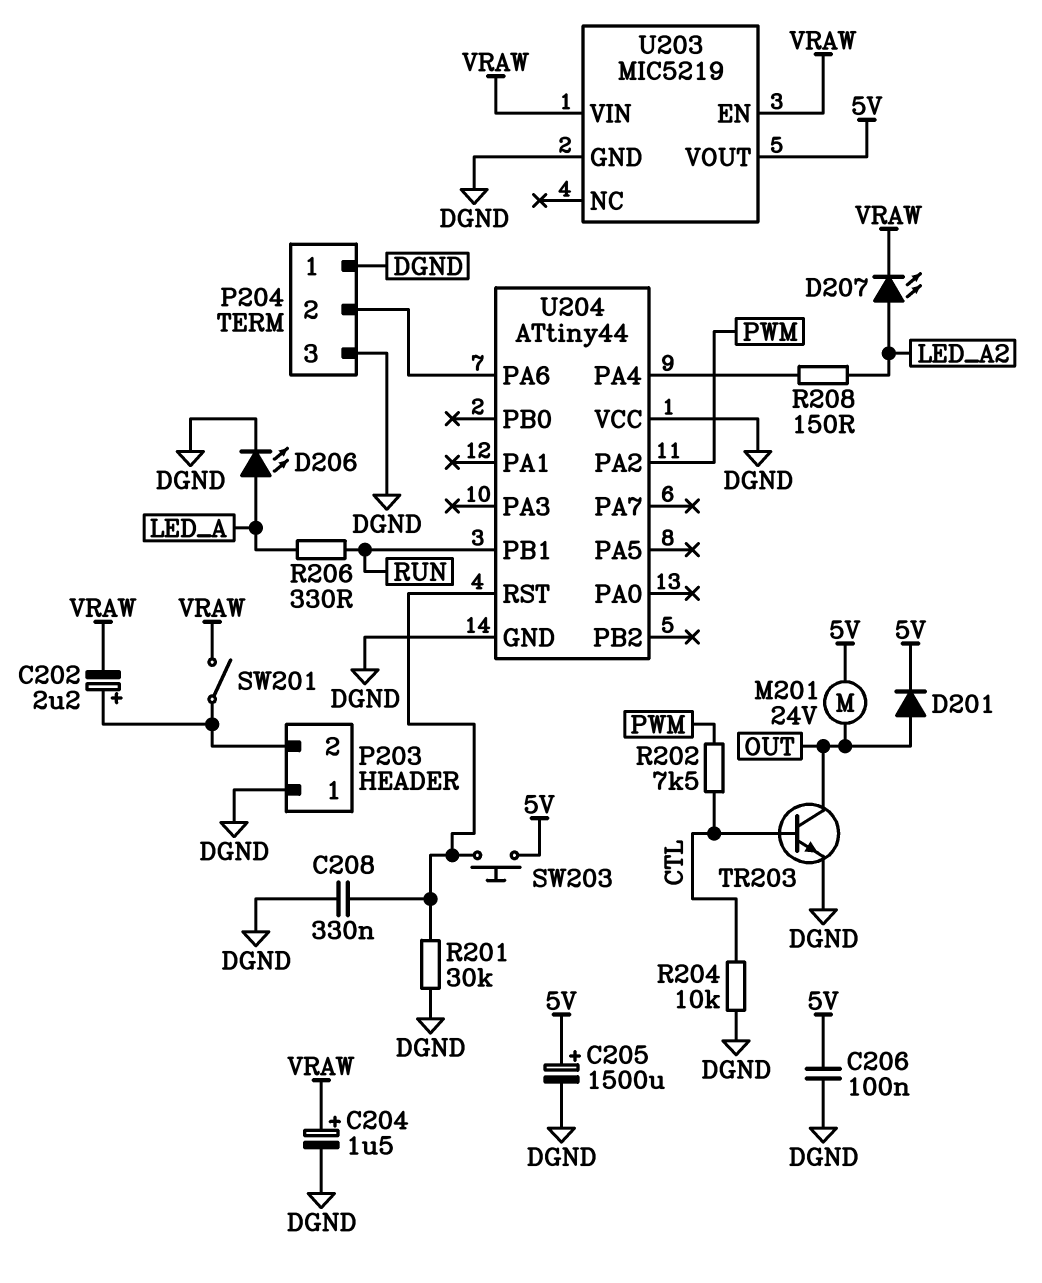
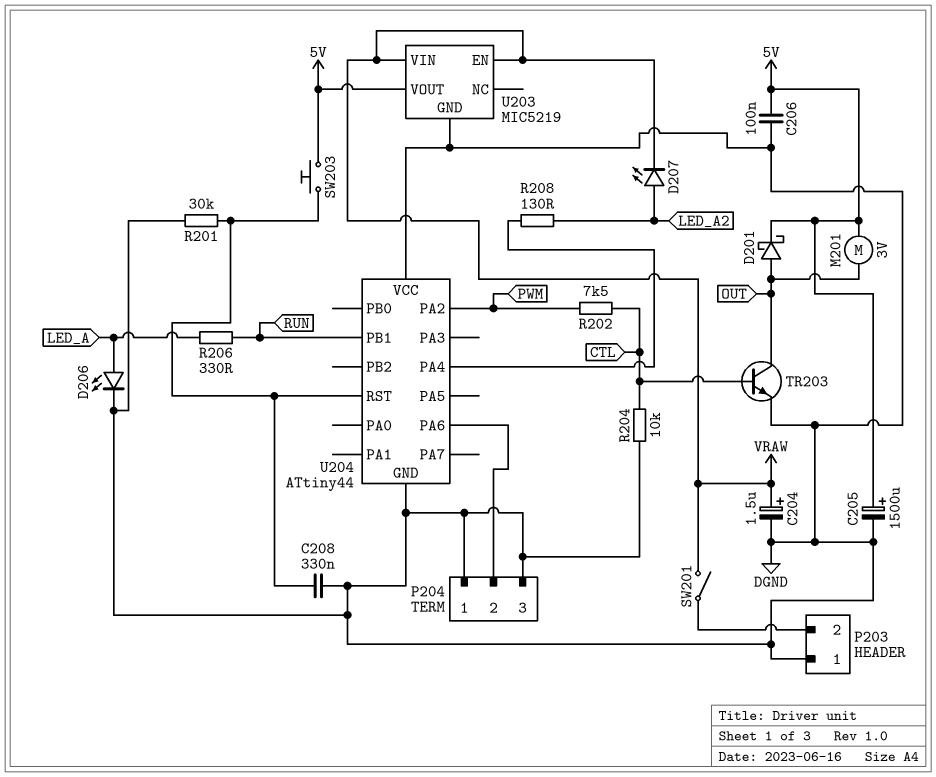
C202: 2.2uF (plus P203/2, minus VRAW) -> none
D201: diode (A OUT, K 5V) -> schottky (A OUT, K 5V)
M201: motor 24V (5V, OUT) -> motor 3V (5V, OUT)
R208: 150 (LED_A2, U204/PA4) -> 130 (LED_A2, U204/PA4)

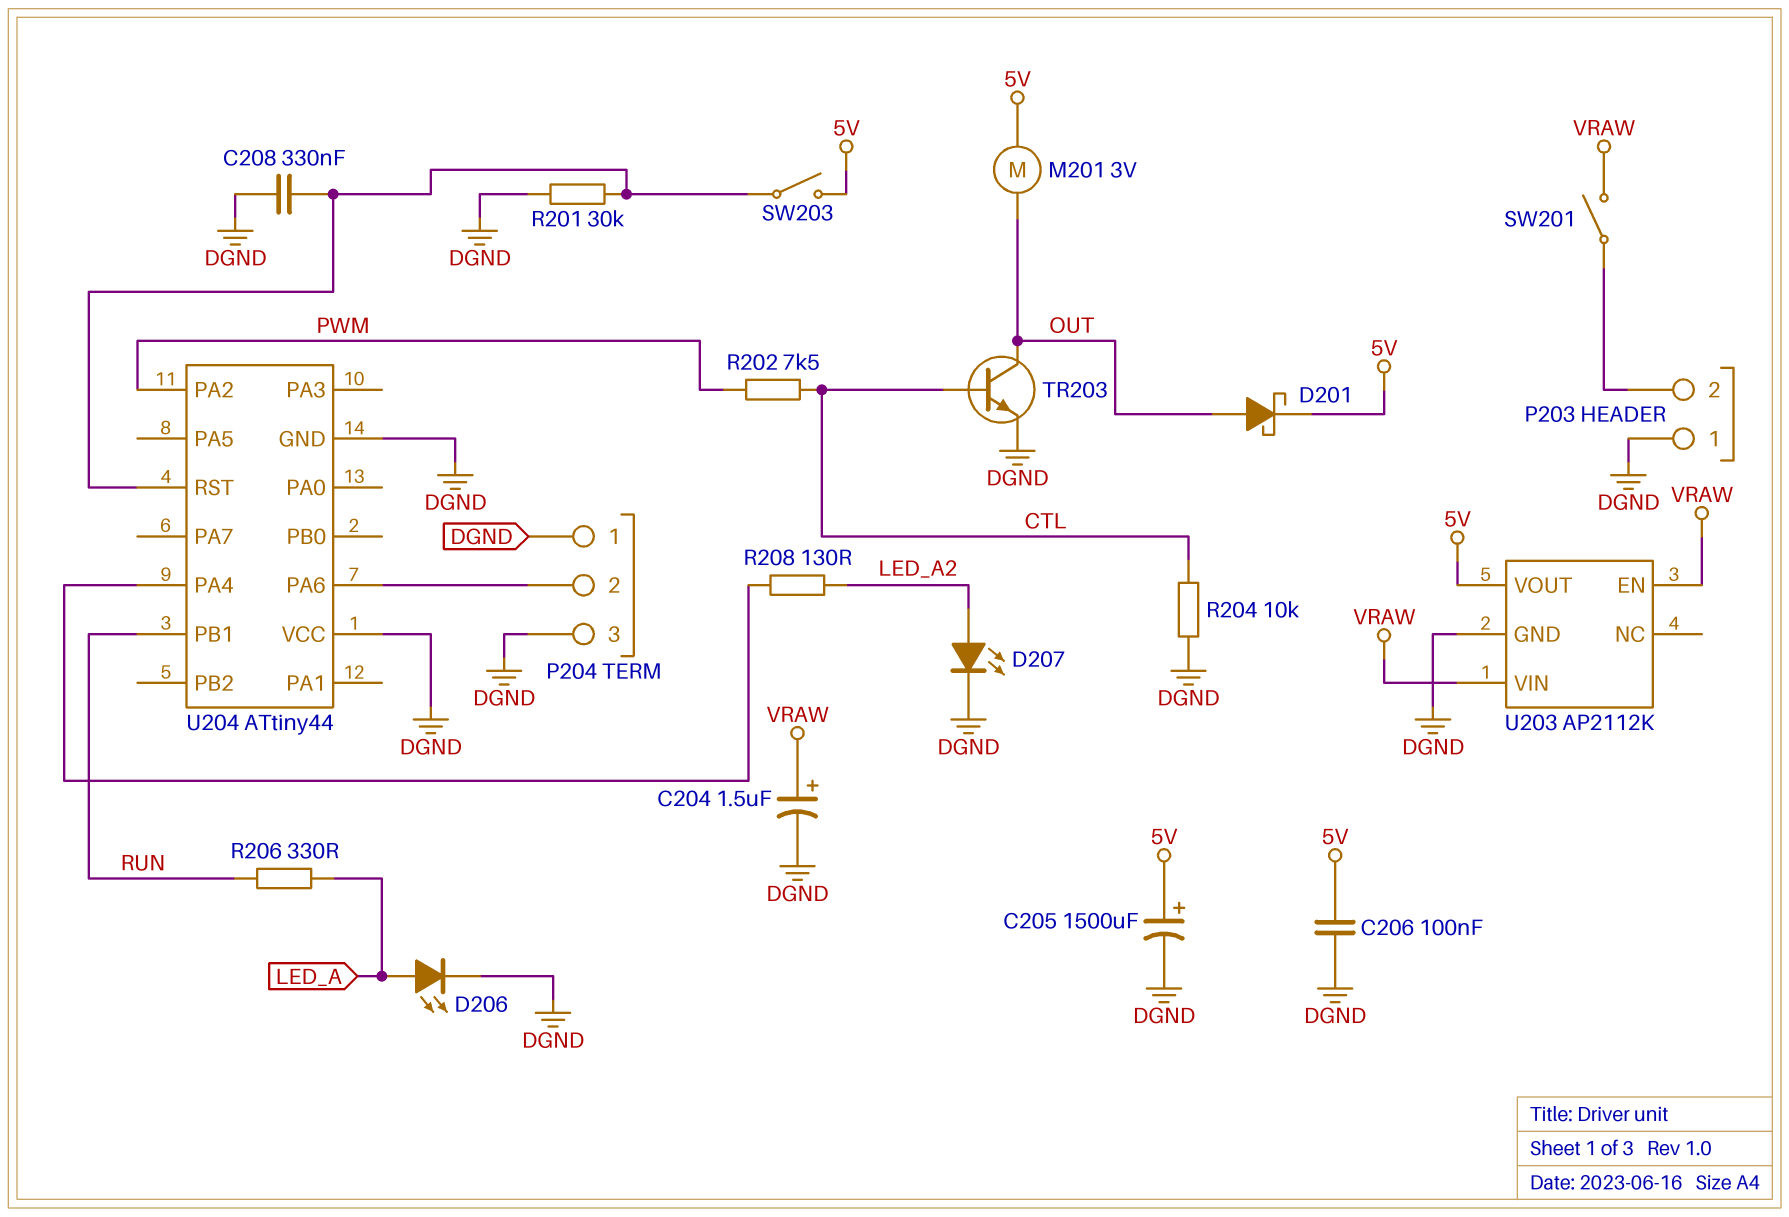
D207: LED (A LED_A2, K VRAW) -> LED (A LED_A2, K DGND)
SW203: button (5V, U204/RST) -> switch (5V, U204/RST)
U203: MIC5219 -> AP2112K

